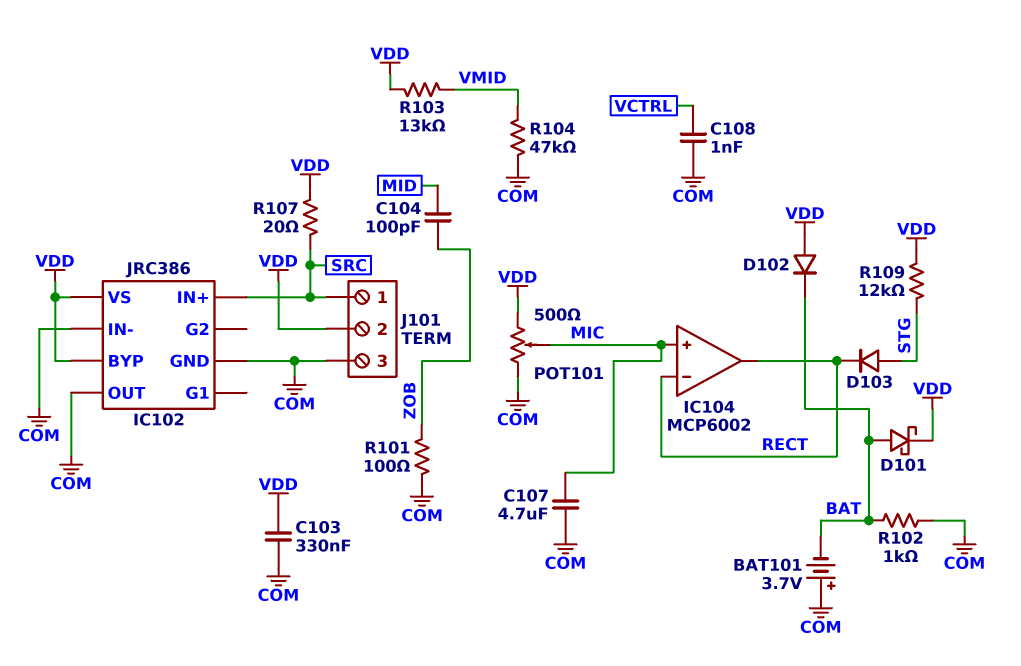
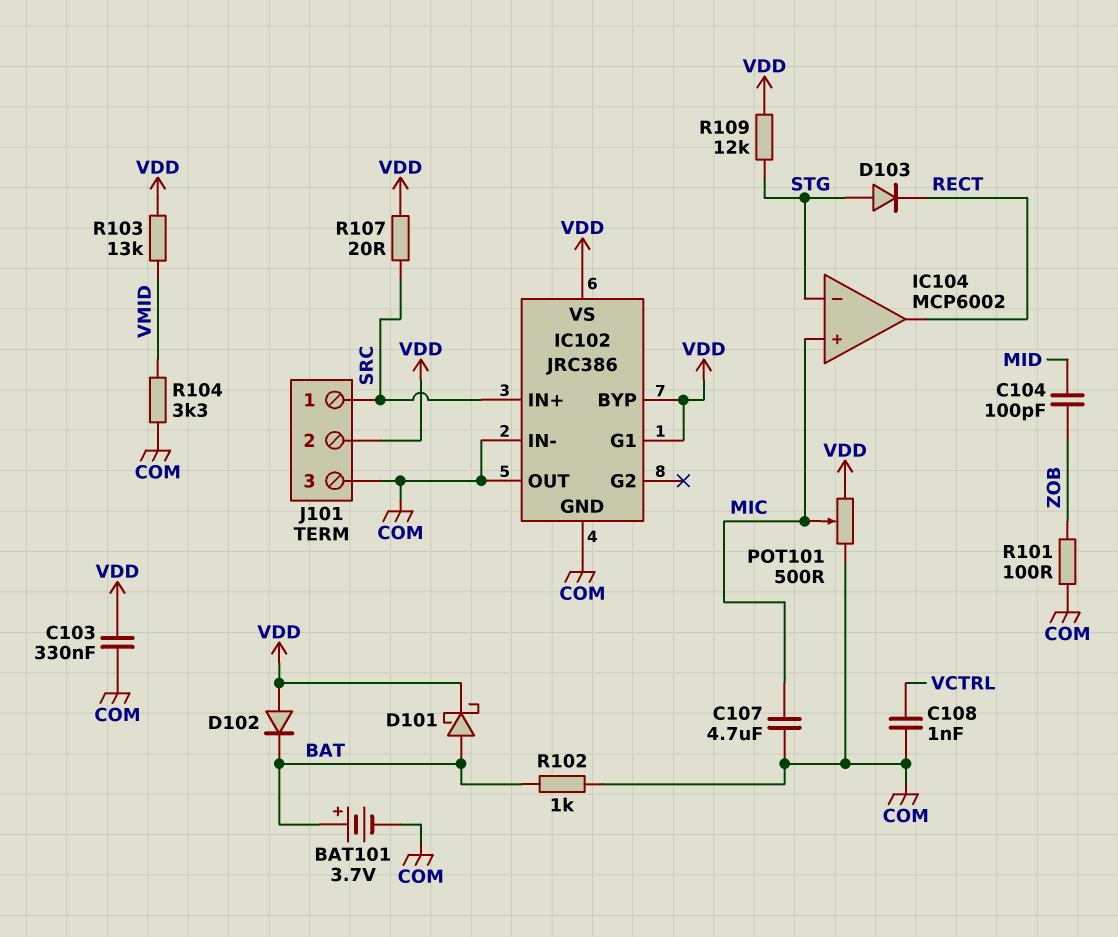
BAT101: 3.7V (plus COM, minus BAT) -> 3.7V (plus BAT, minus COM)
IC102 pin G1: none -> VDD
IC104 pin in-: RECT -> STG
R104: 47k (COM, VMID) -> 3.3k (COM, VMID)

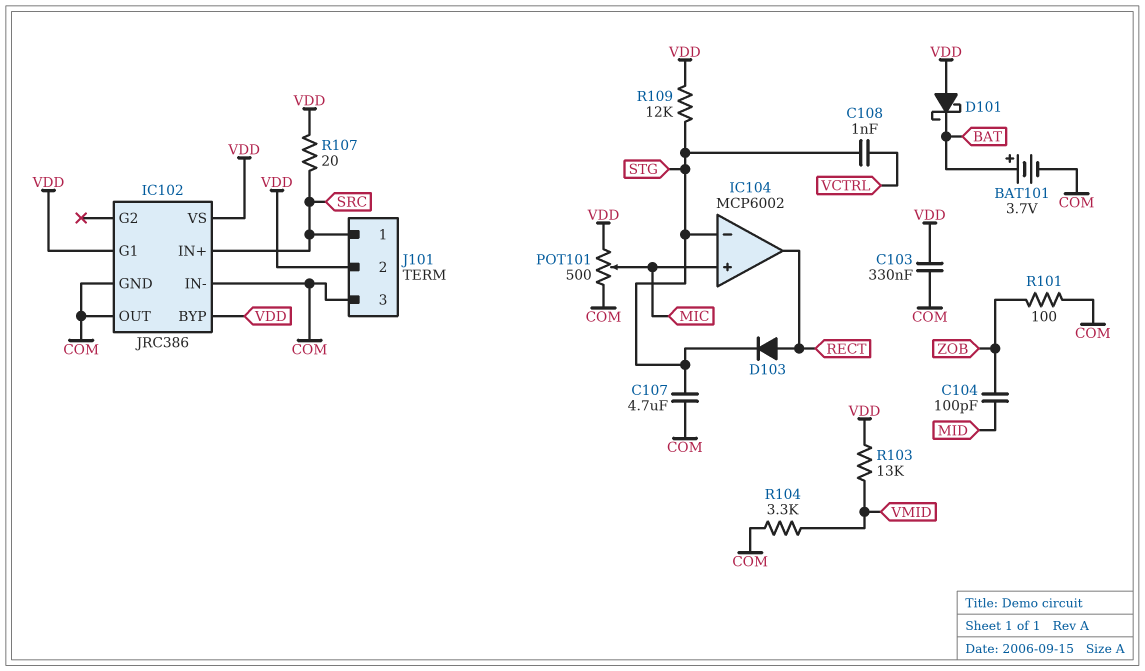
C107: 4.7uF (COM, MIC) -> 4.7uF (COM, STG)
C108: 1nF (COM, VCTRL) -> 1nF (STG, VCTRL)
D101: schottky (A BAT, K VDD) -> schottky (A VDD, K BAT)
D102: diode (A VDD, K BAT) -> none
D103: diode (A STG, K RECT) -> diode (A RECT, K STG)
R102: 1k (BAT, COM) -> none

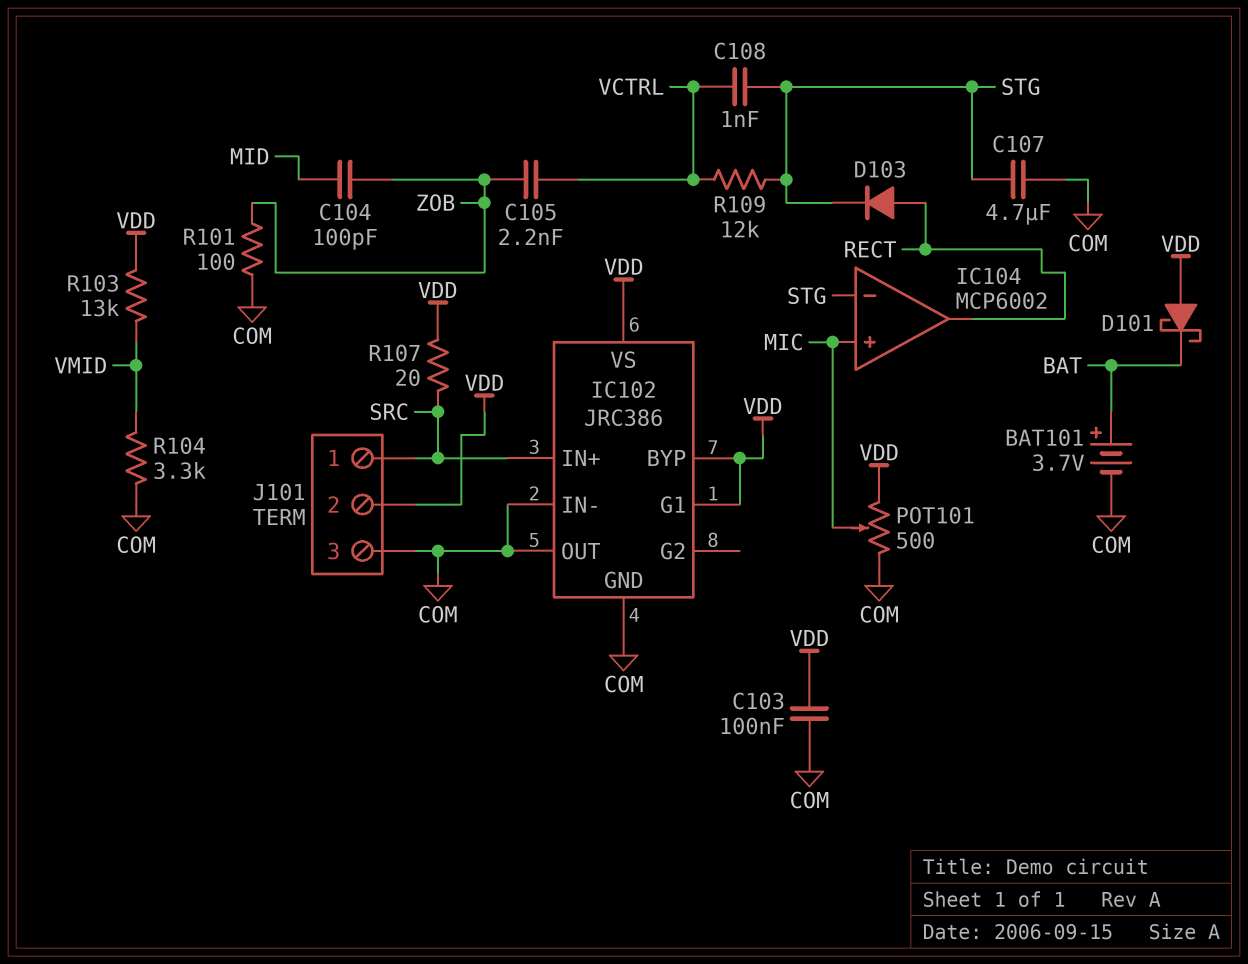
C103: 330nF (COM, VDD) -> 100nF (COM, VDD)
C105: none -> 2.2nF (VCTRL, ZOB)
R109: 12k (STG, VDD) -> 12k (STG, VCTRL)

